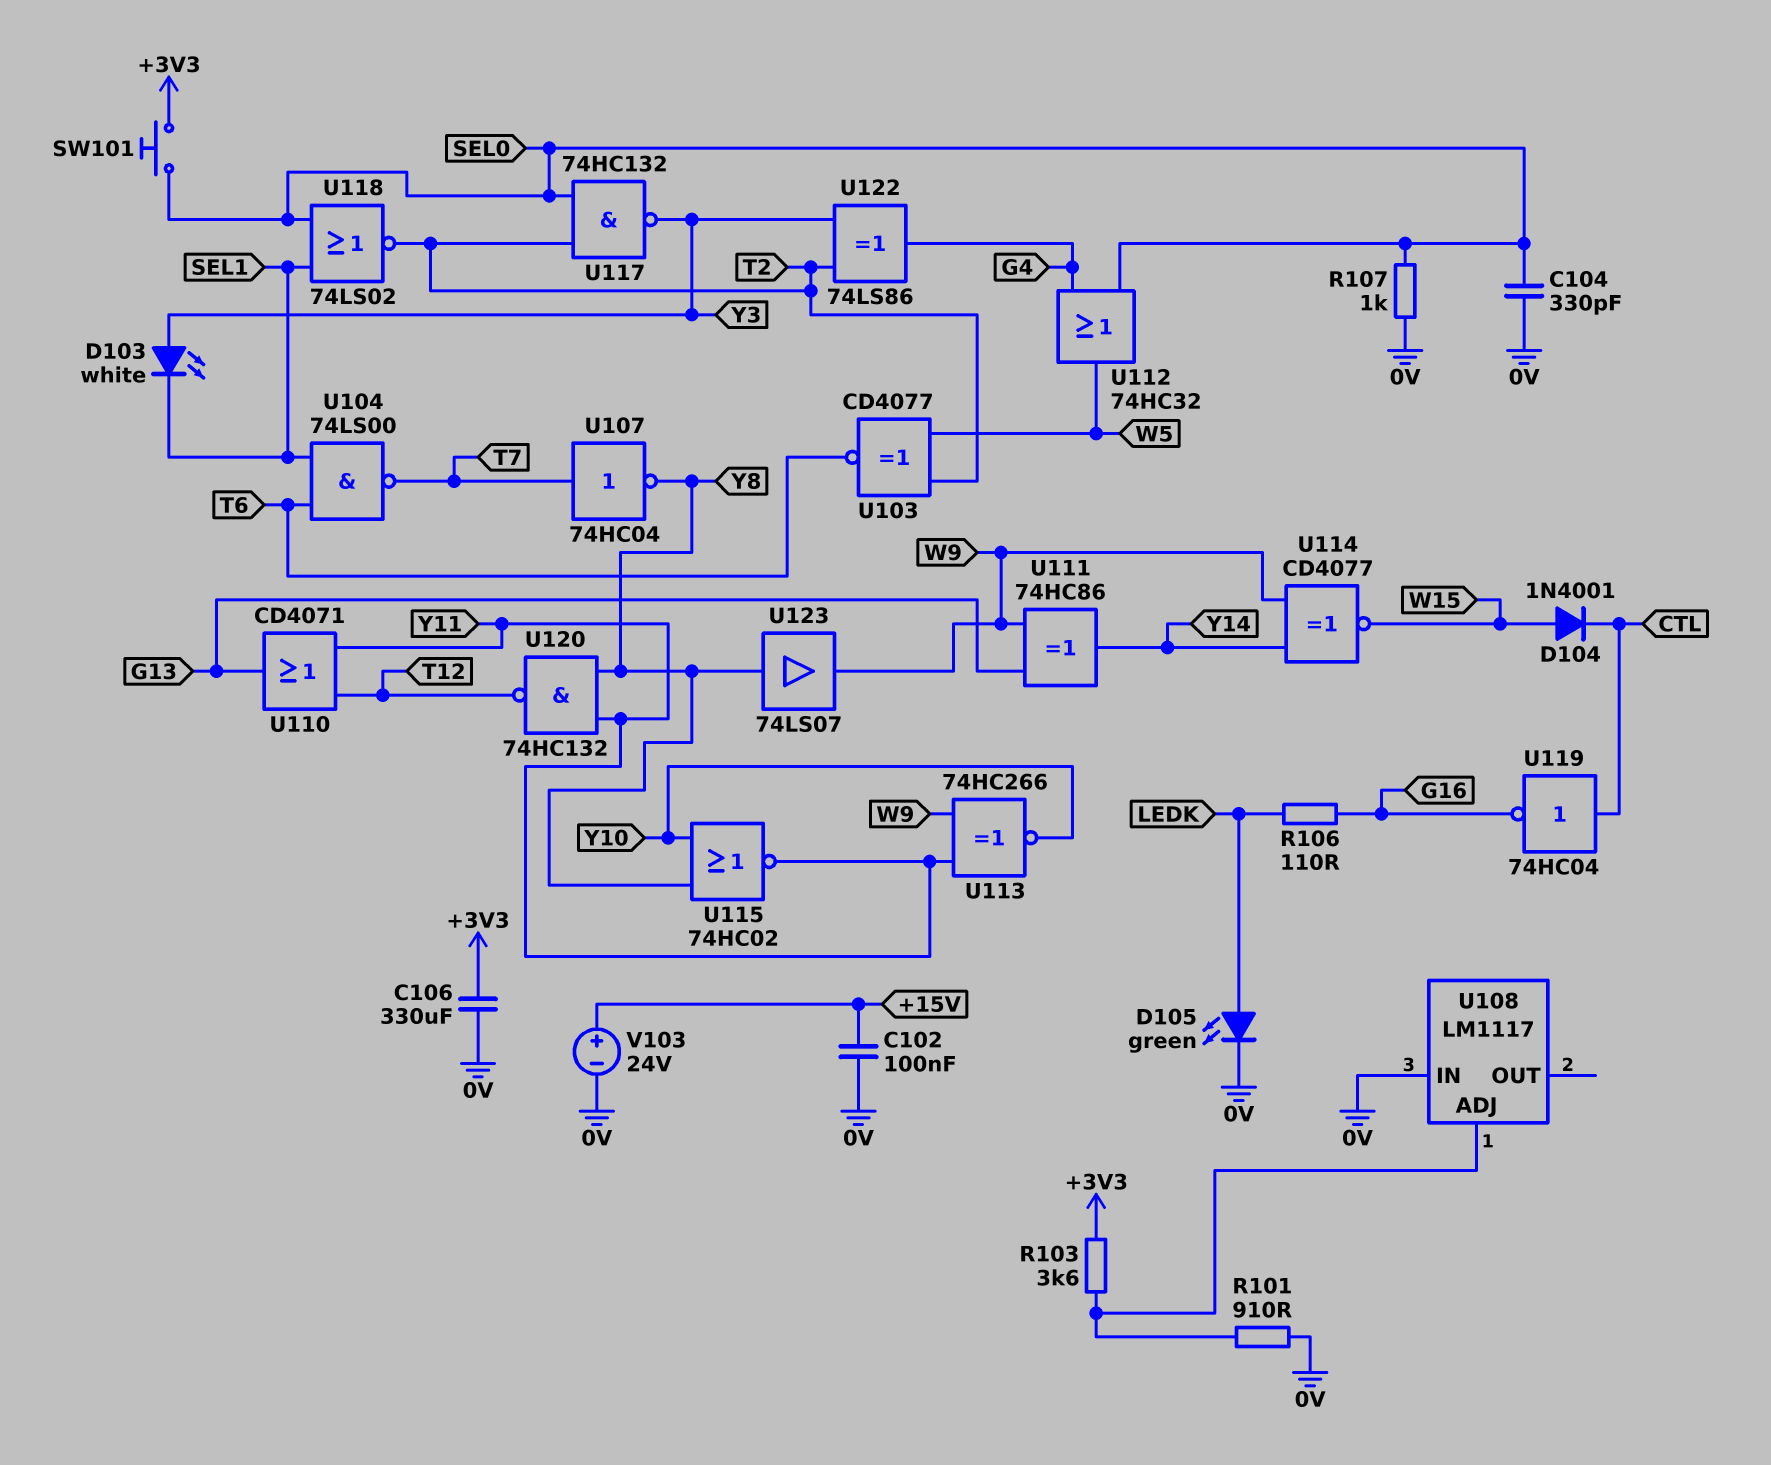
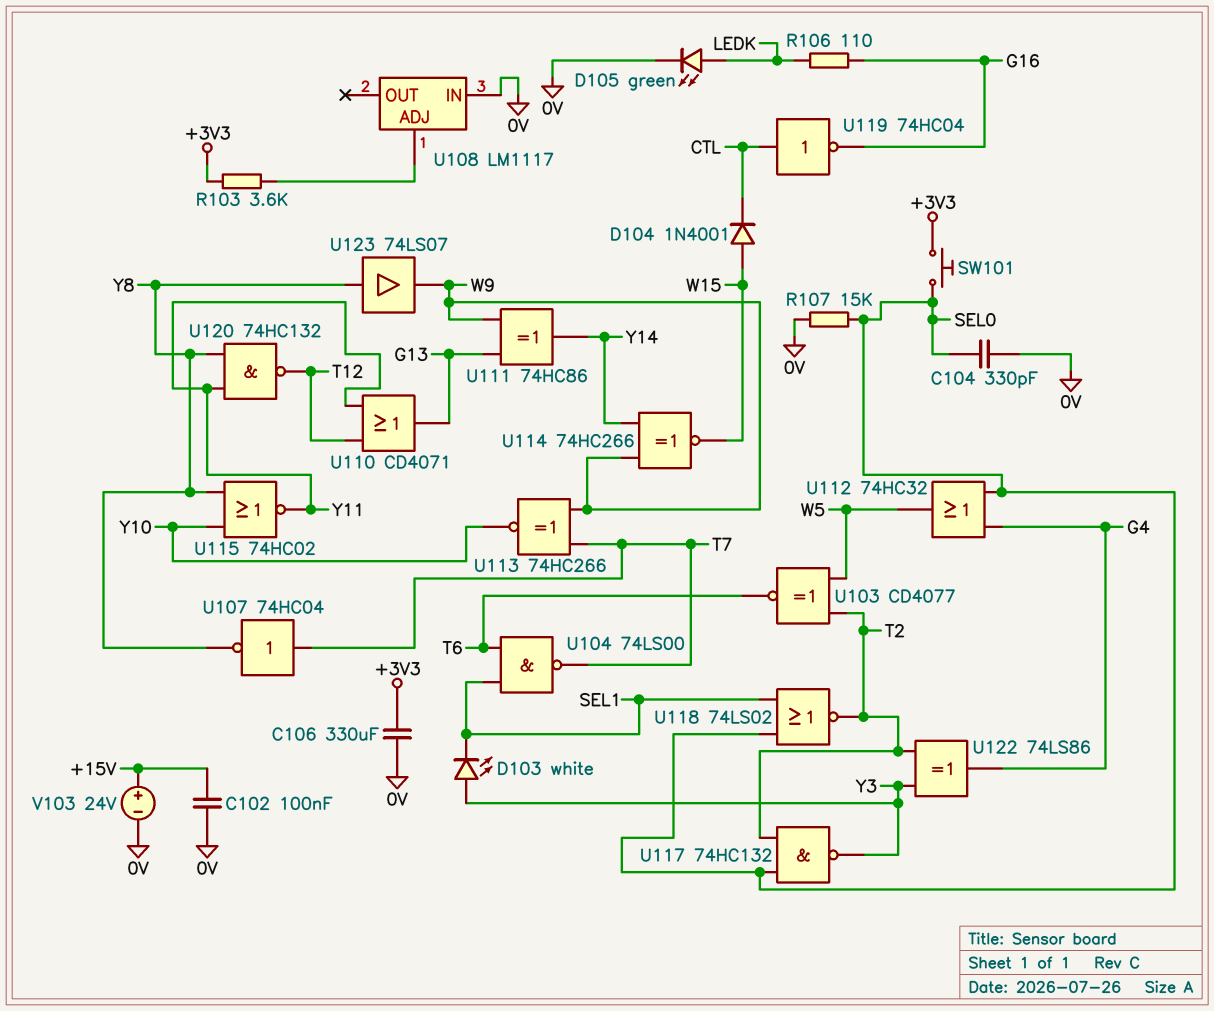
R101: 910 (0V, U108/ADJ) -> none
R107: 1k (0V, SEL0) -> 15k (0V, SEL0)
U113: XNOR 74HC266 (in W9, in Y11, out Y10) -> XNOR 74HC266 (in T7, in W9, out Y10)
U114: XNOR CD4077 (in W9, in Y14, out W15) -> XNOR 74HC266 (in W9, in Y14, out W15)

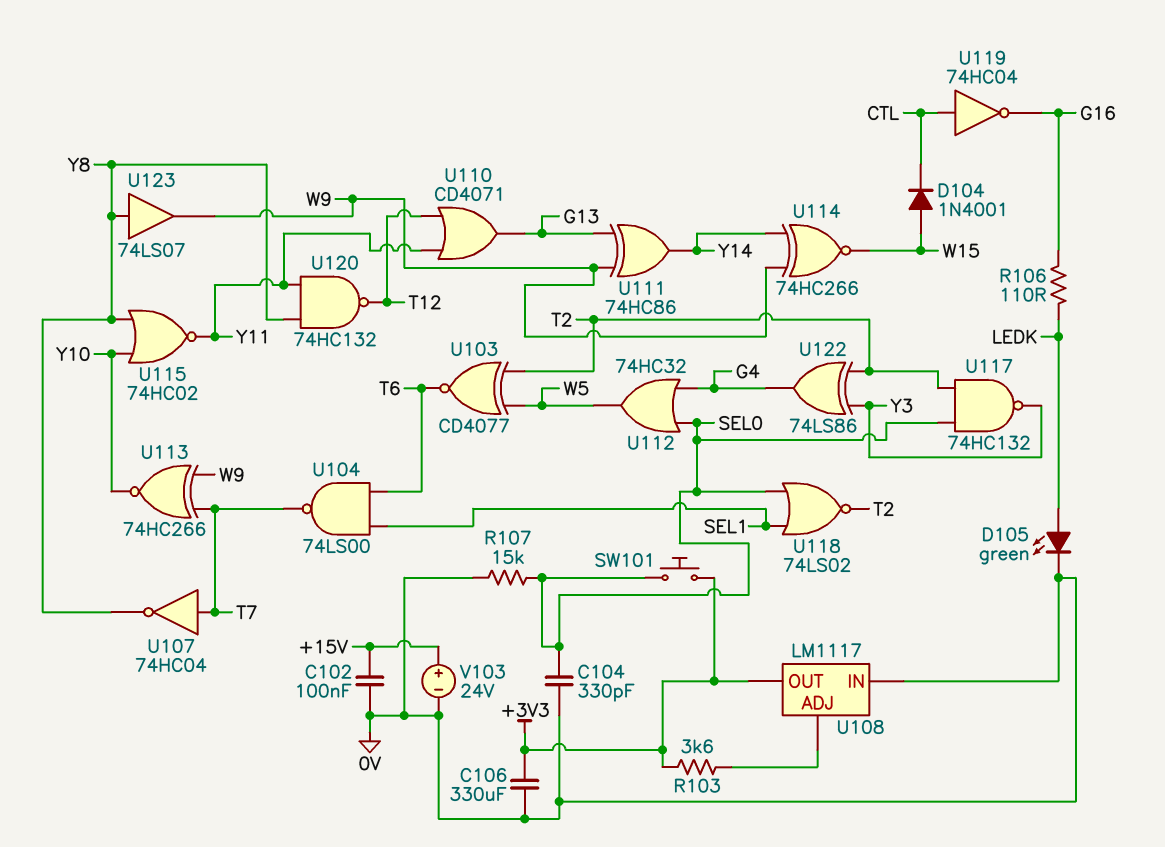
D103: LED white (A Y3, K SEL1) -> none
U108 pin OUT: none -> +3V3

